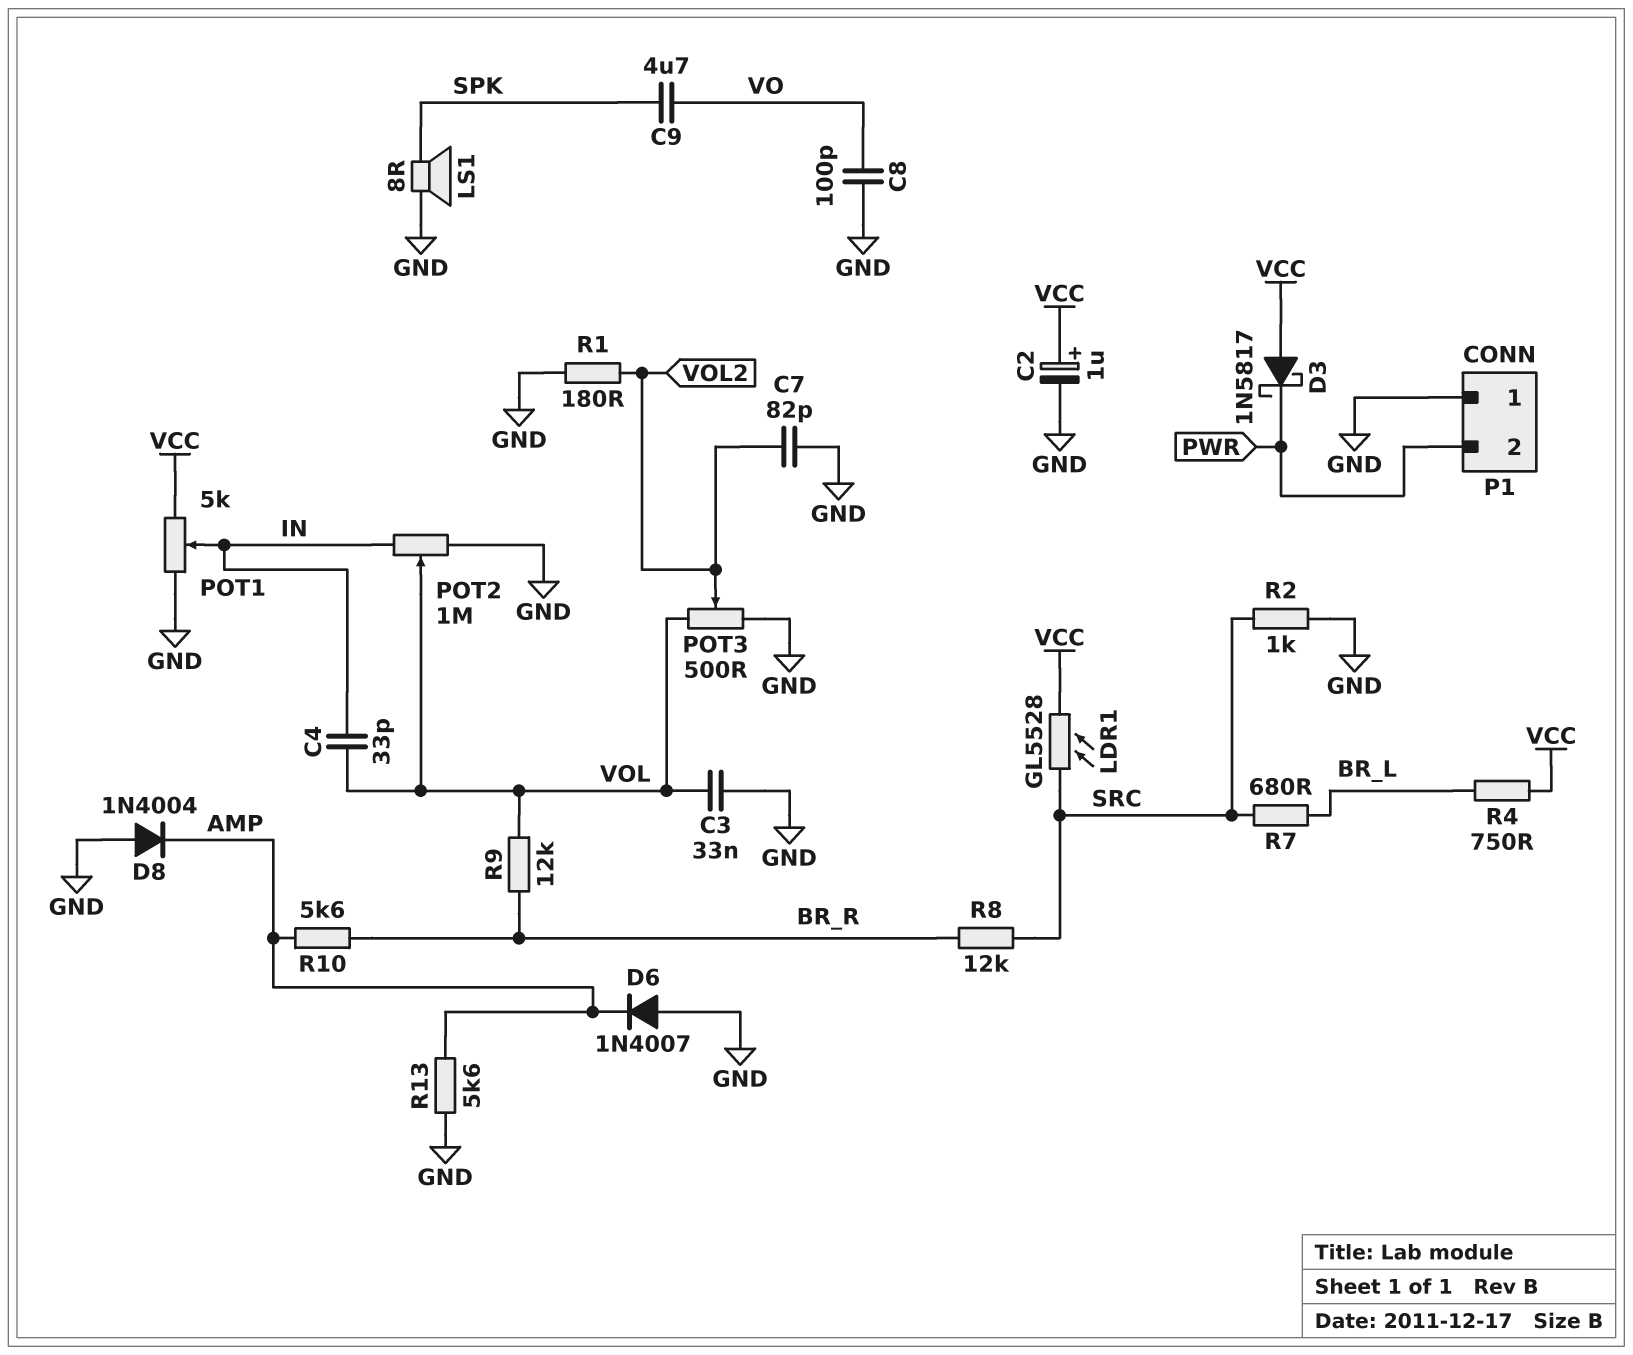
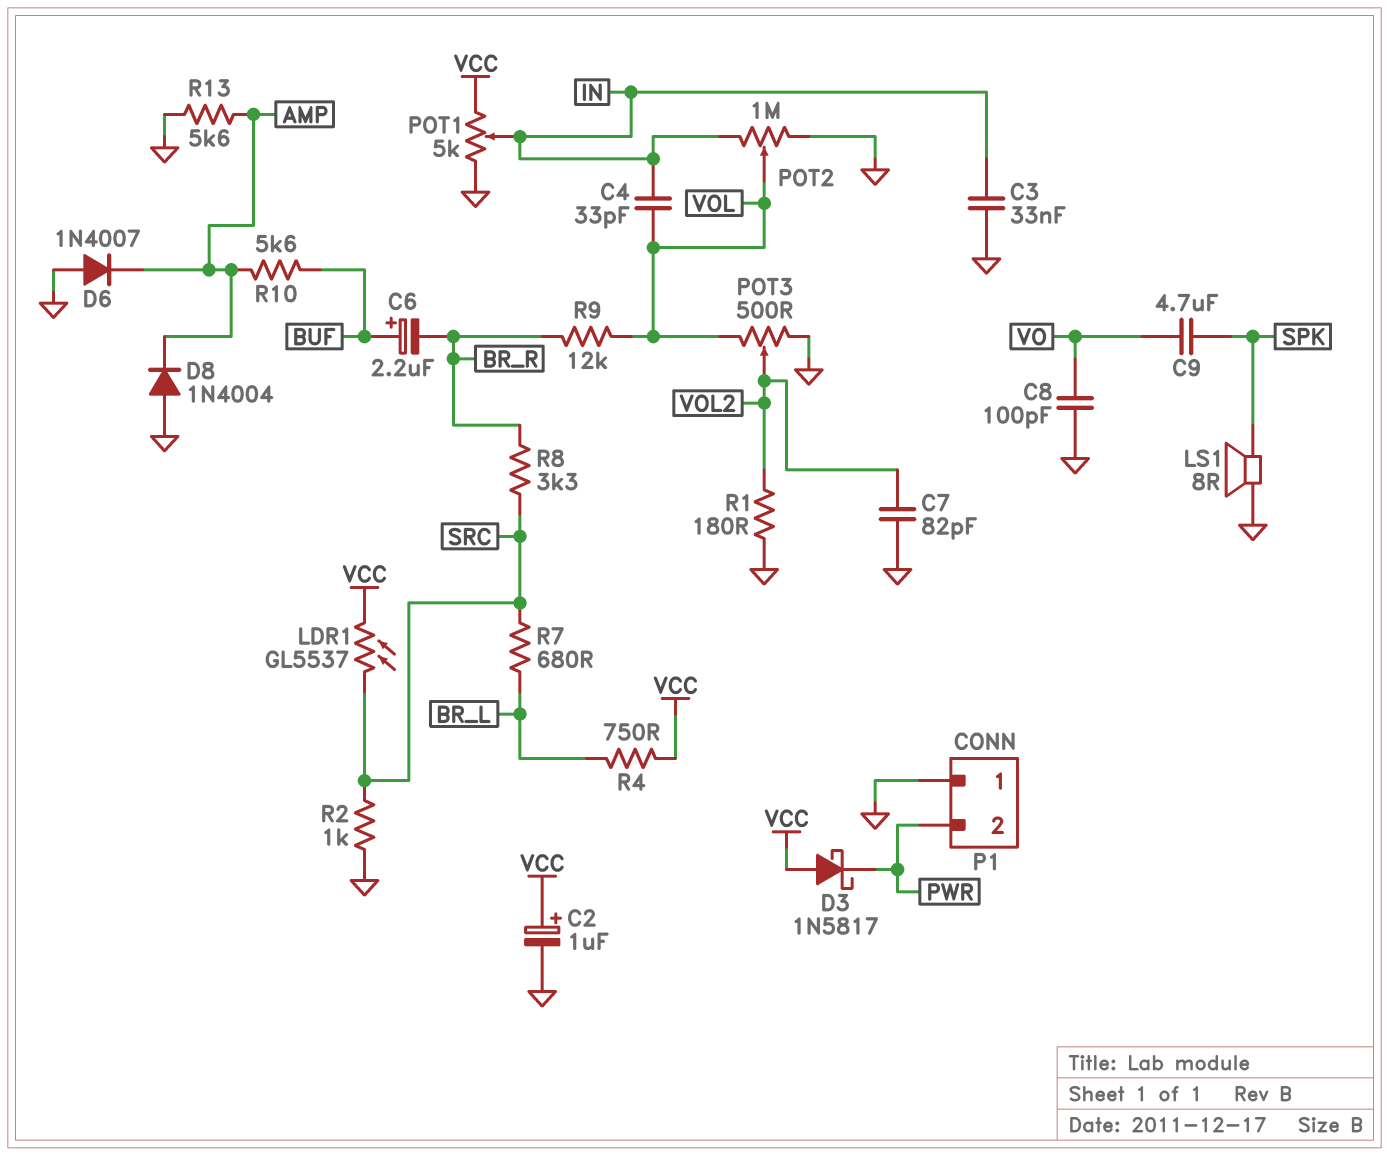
C3: 33nF (GND, VOL) -> 33nF (GND, IN)
C6: none -> 2.2uF (plus BUF, minus BR_R)
LDR1: GL5528 (SRC, VCC) -> GL5537 (SRC, VCC)
R8: 12k (BR_R, SRC) -> 3.3k (BR_R, SRC)
R10: 5.6k (AMP, BR_R) -> 5.6k (AMP, BUF)

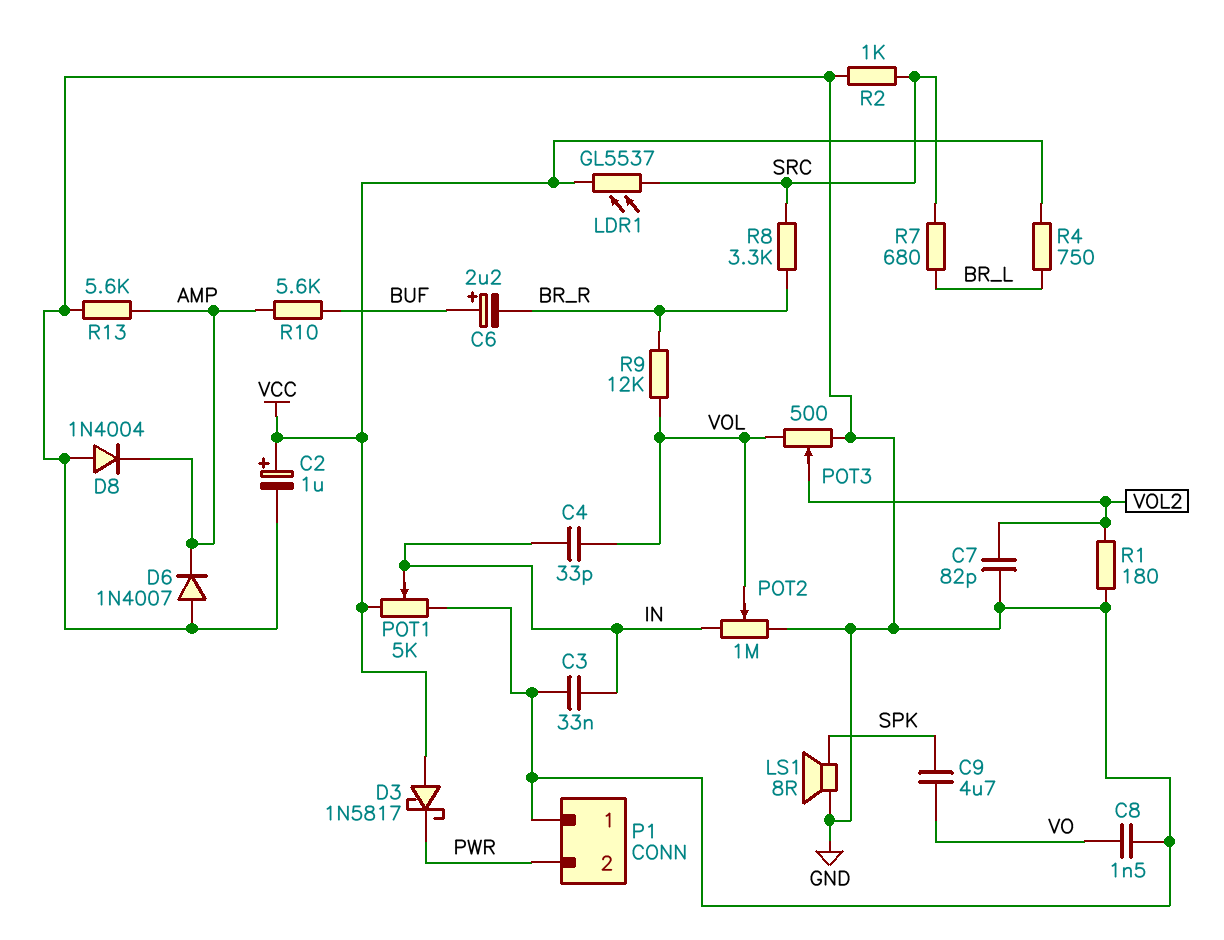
C8: 100pF (GND, VO) -> 1.5nF (GND, VO)

